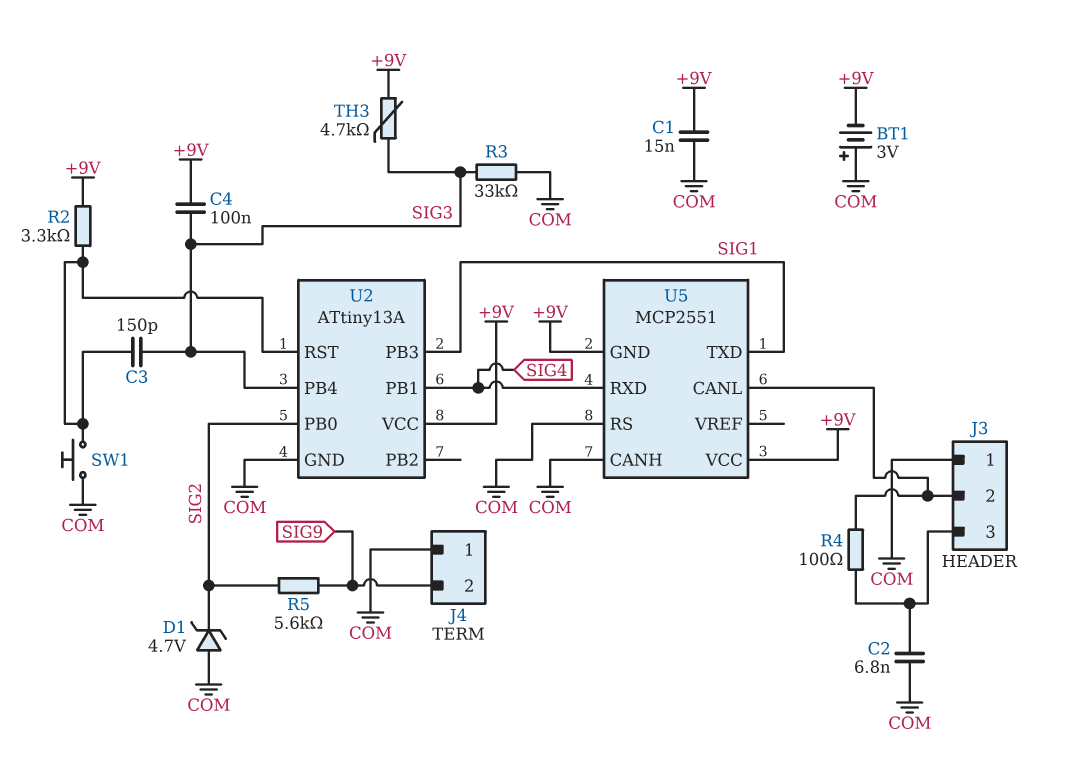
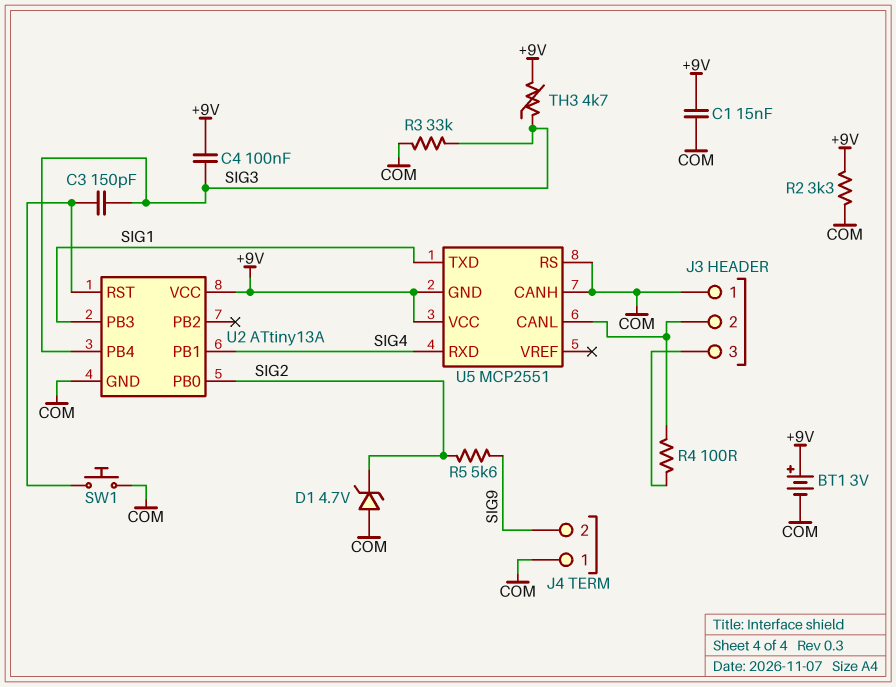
BT1: 3V (plus COM, minus +9V) -> 3V (plus +9V, minus COM)
C2: 6.8nF (COM, J3/3) -> none
R2: 3.3k (+9V, U2/RST) -> 3.3k (+9V, COM)

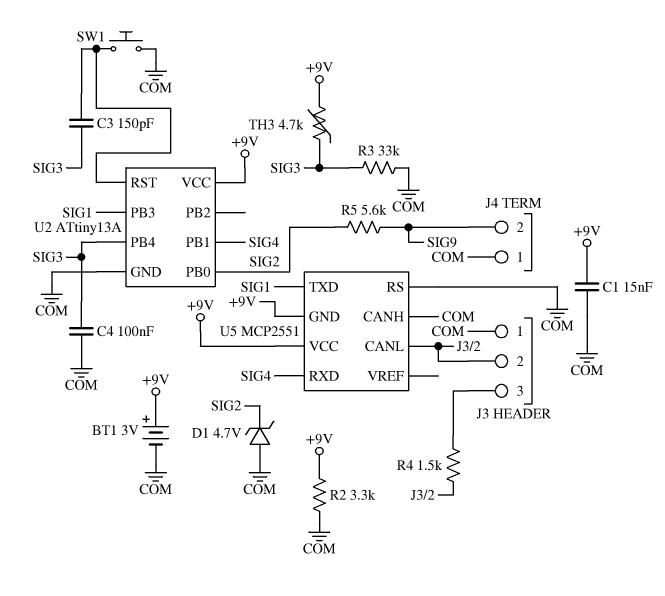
C4: 100nF (+9V, SIG3) -> 100nF (COM, SIG3)
R4: 100 (J3/2, J3/3) -> 1.5k (J3/2, J3/3)

